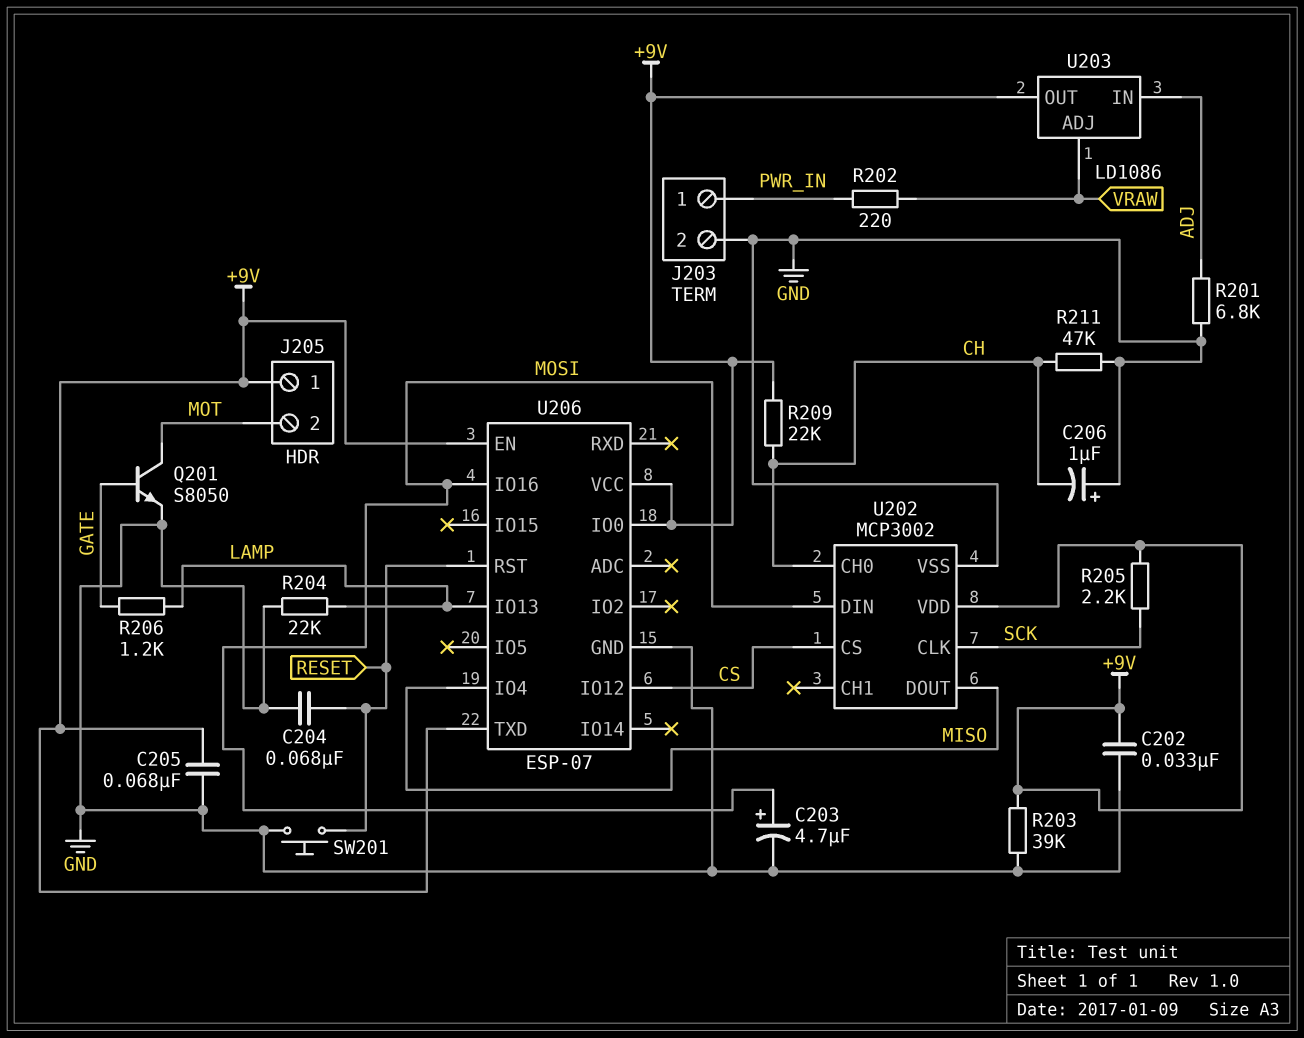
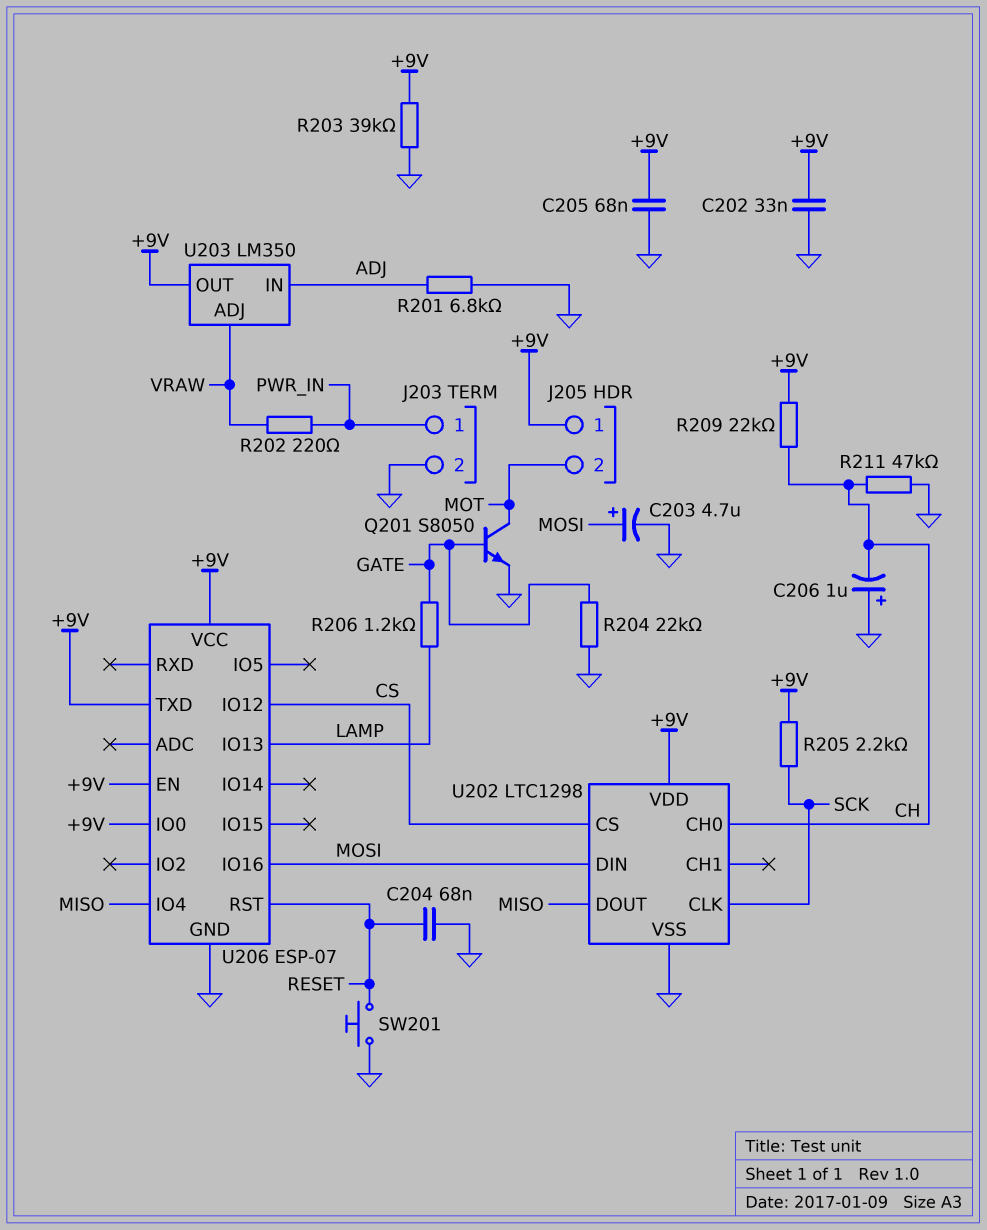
R204: 22k (GND, LAMP) -> 22k (GATE, GND)
U202: MCP3002 -> LTC1298
U203: LD1086 -> LM350

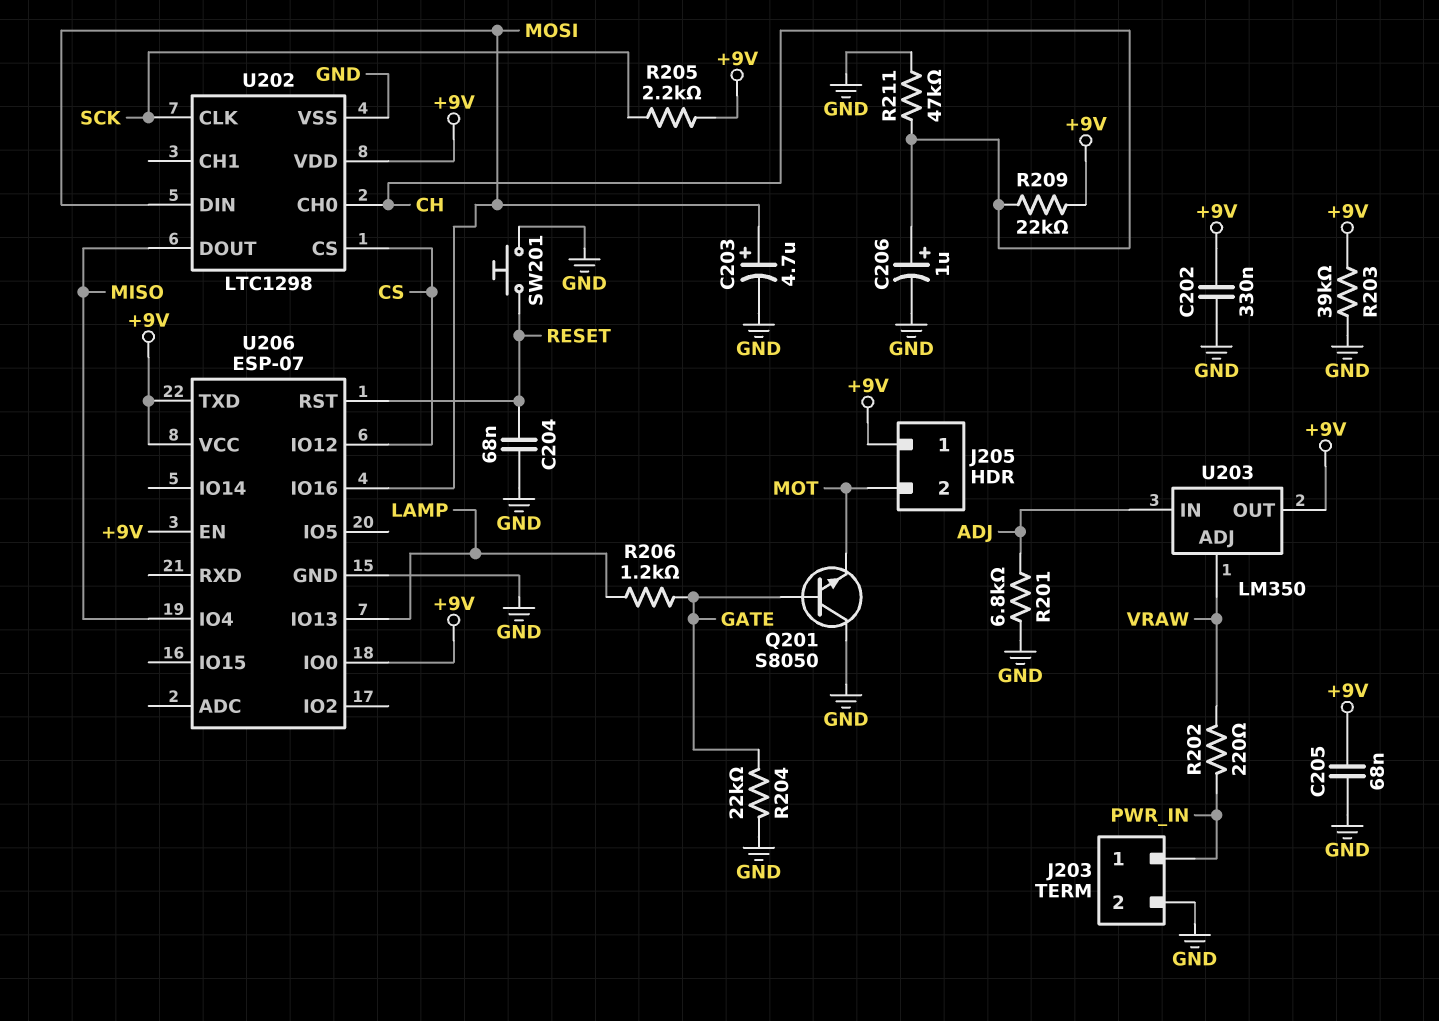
C202: 33nF (+9V, GND) -> 330nF (+9V, GND)
C206: 1uF (plus GND, minus CH) -> 1uF (plus CH, minus GND)
Q201: NPN S8050 (B GATE, C MOT, E GND) -> NPN S8050 (B GATE, C GND, E MOT)

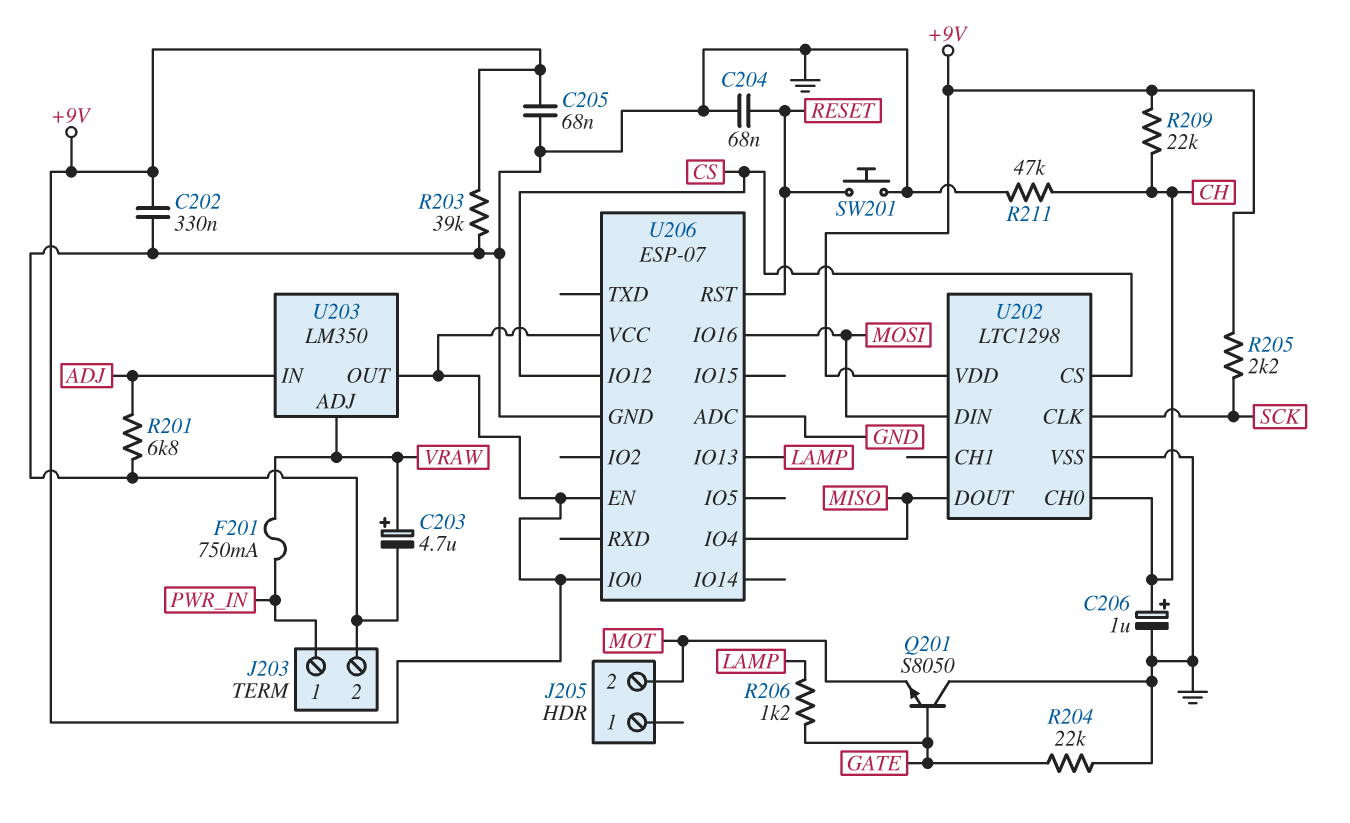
C203: 4.7uF (plus MOSI, minus GND) -> 4.7uF (plus VRAW, minus GND)
F201: none -> 750mA (PWR_IN, VRAW)
J205 pin 1: +9V -> none
R202: 220 (PWR_IN, VRAW) -> none
U206 pin ADC: none -> GND
U206 pin TXD: +9V -> none

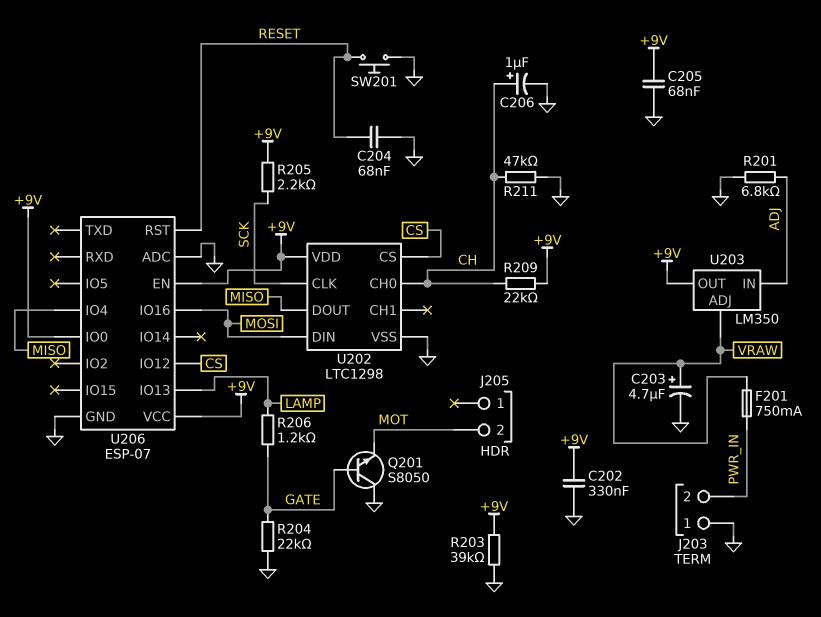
J203 pin 1: PWR_IN -> GND
J203 pin 2: GND -> PWR_IN

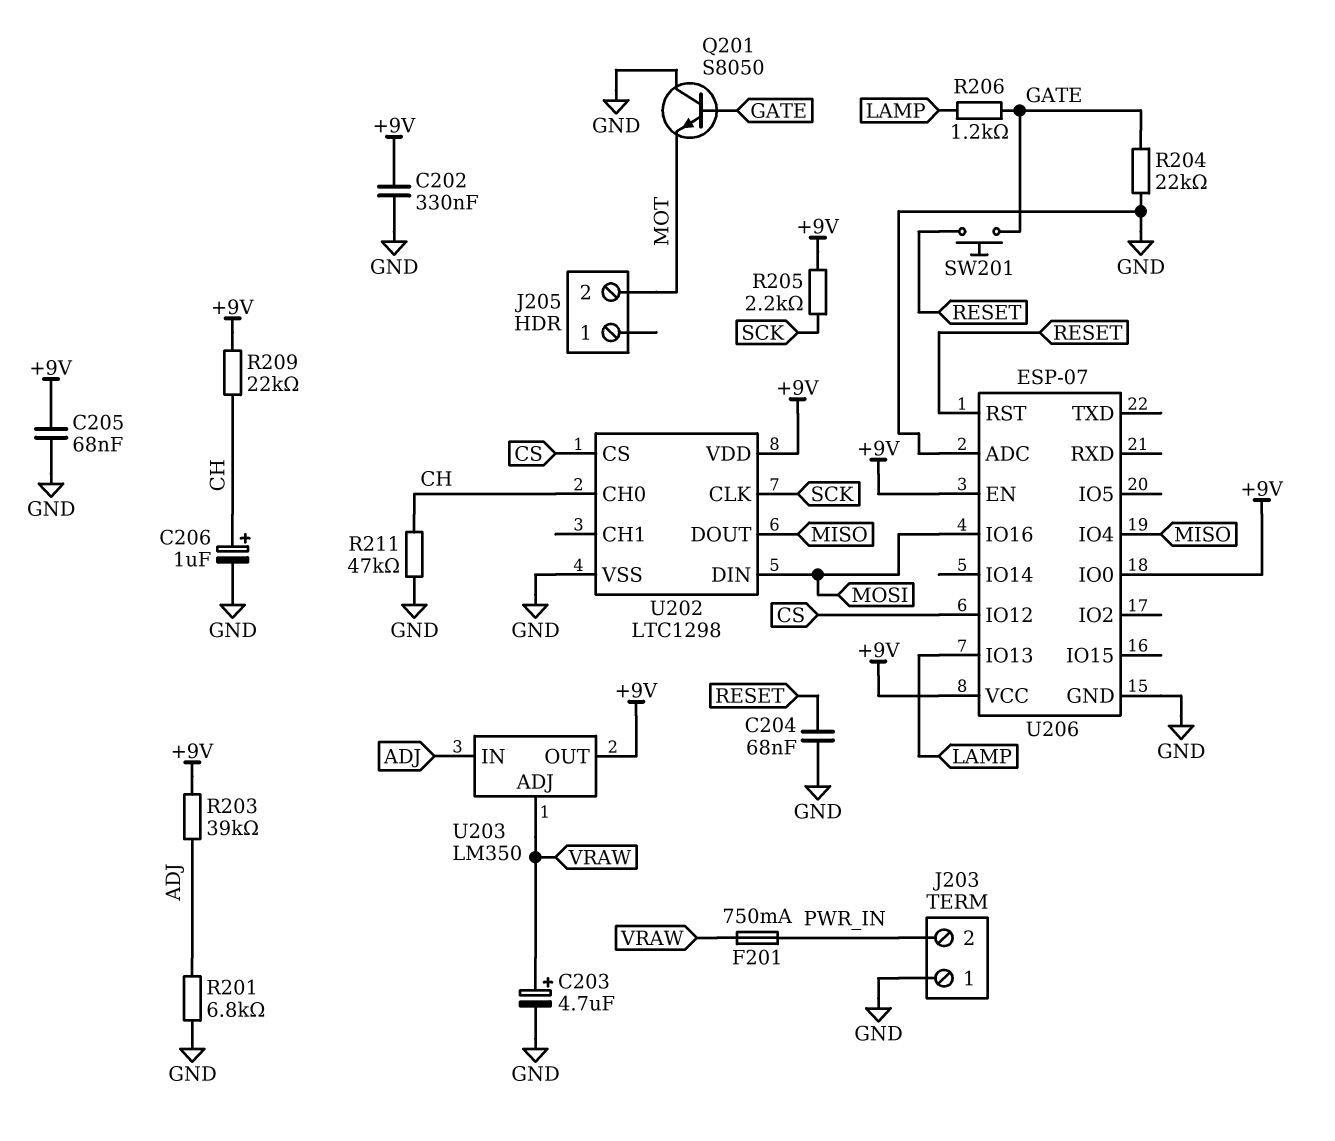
R203: 39k (+9V, GND) -> 39k (+9V, ADJ)
SW201: button (GND, RESET) -> button (GATE, RESET)

